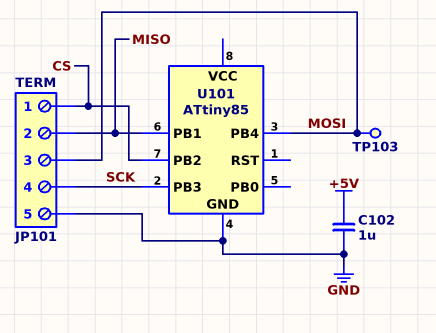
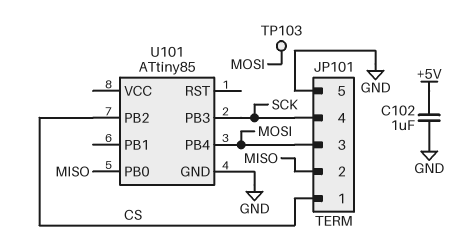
U101 pin PB0: none -> MISO
U101 pin PB1: MISO -> none

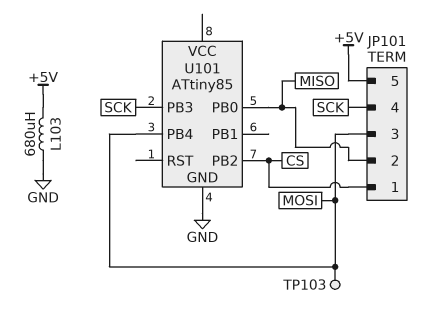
C102: 1uF (+5V, GND) -> none
JP101 pin 5: GND -> +5V
L103: none -> 680uH (+5V, GND)

